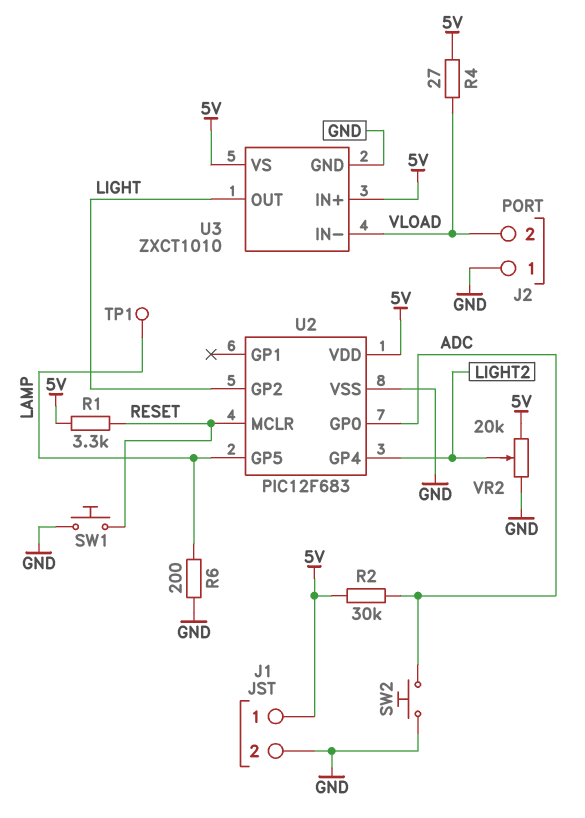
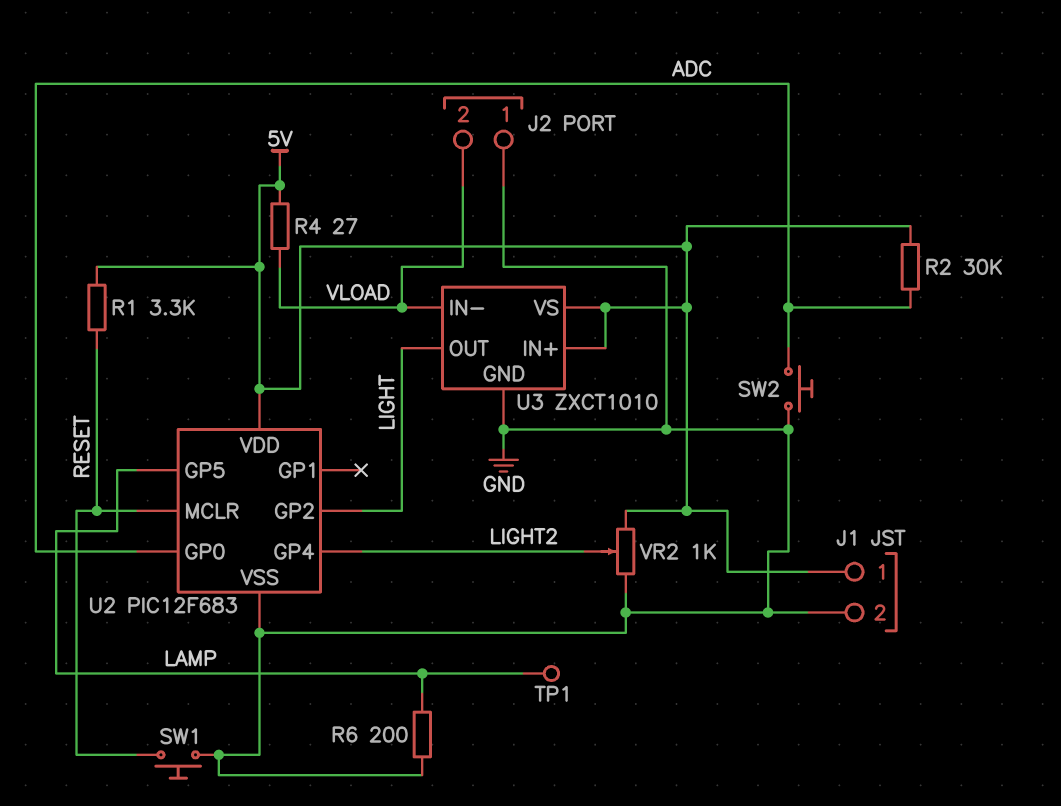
VR2: 20k (5V, GND, wiper LIGHT2) -> 1k (5V, GND, wiper LIGHT2)

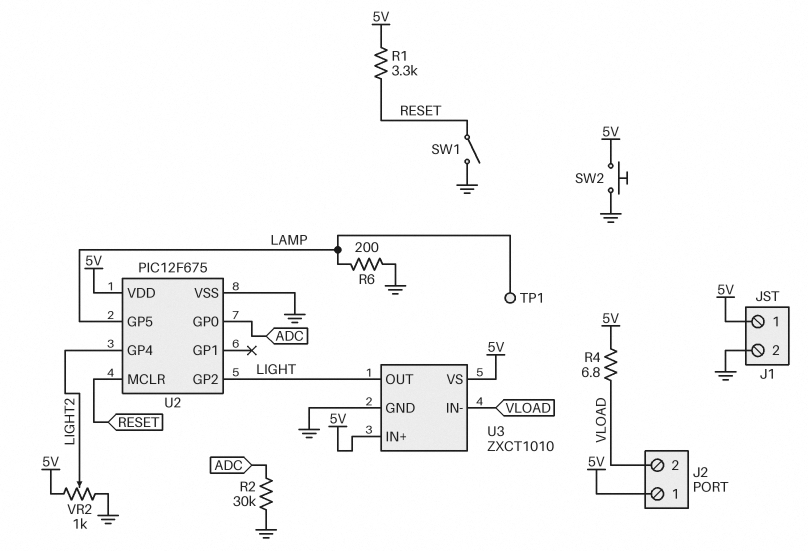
J2 pin 1: GND -> 5V
R2: 30k (5V, ADC) -> 30k (ADC, GND)
R4: 27 (5V, VLOAD) -> 6.8 (5V, VLOAD)
SW1: button (GND, RESET) -> switch (GND, RESET)
SW2: button (ADC, GND) -> button (5V, GND)
U2: PIC12F683 -> PIC12F675

